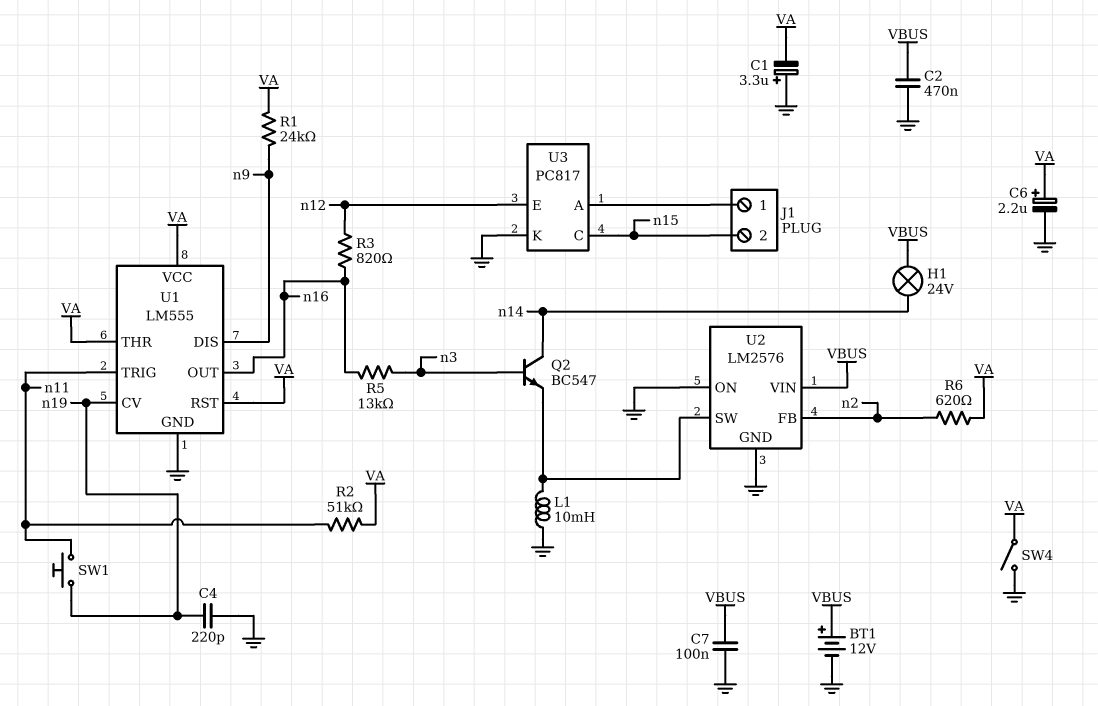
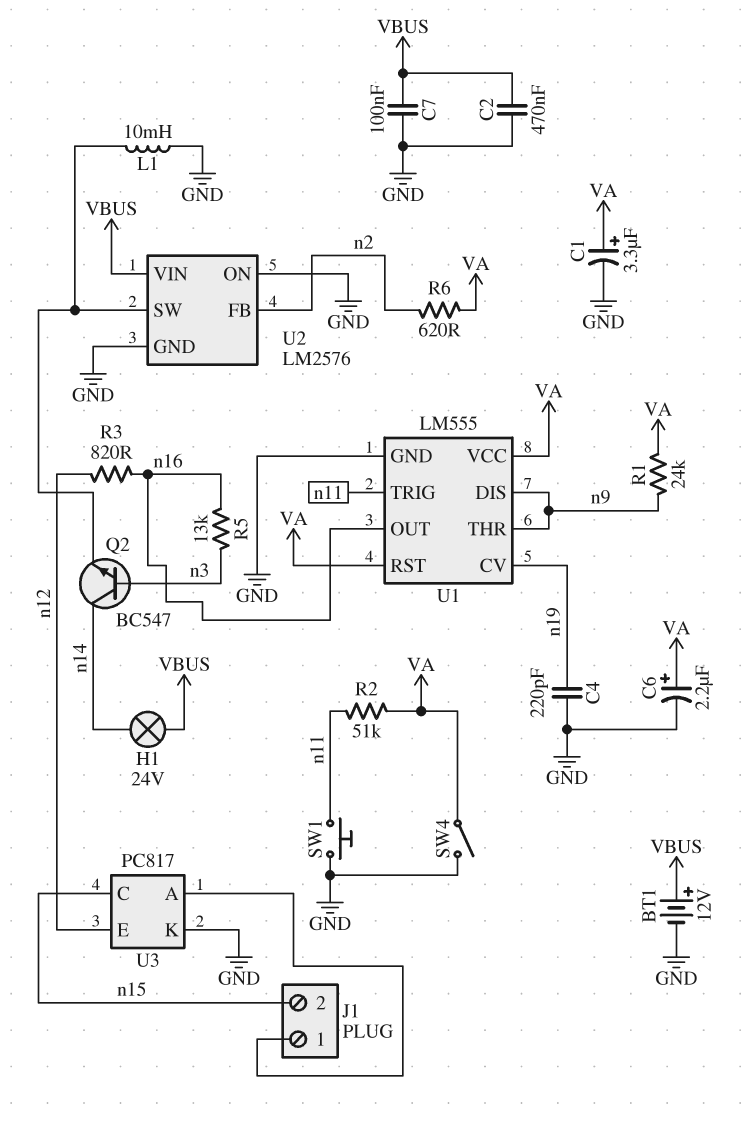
C1: 3.3uF (plus GND, minus VA) -> 3.3uF (plus VA, minus GND)
SW1: button (n11, n19) -> button (GND, n11)
U1 pin THR: VA -> n9

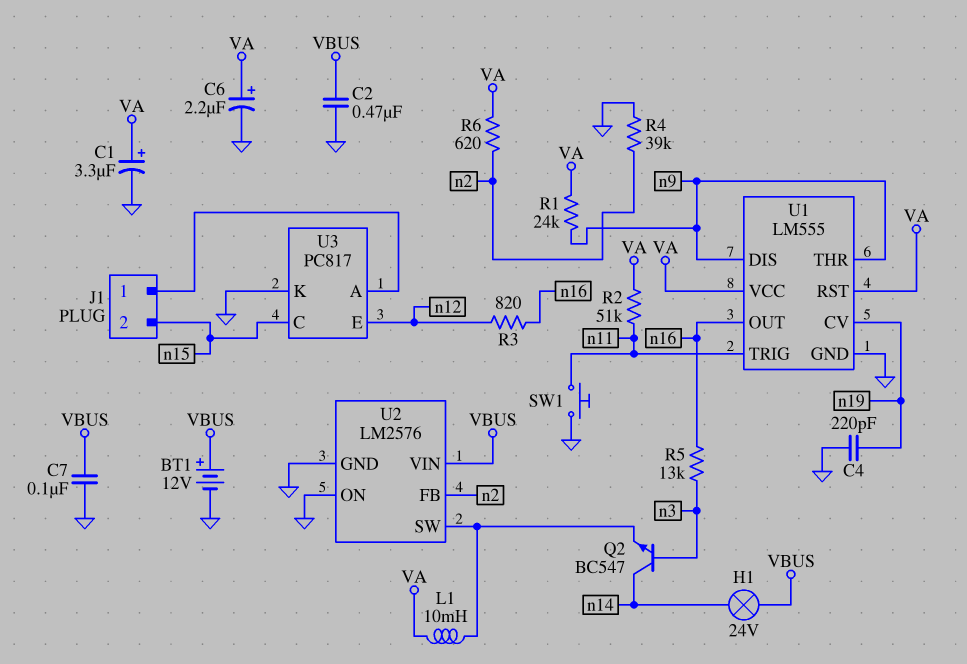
L1: 10mH (GND, U2/SW) -> 10mH (U2/SW, VA)
R4: none -> 39k (GND, n2)
SW4: switch (GND, VA) -> none

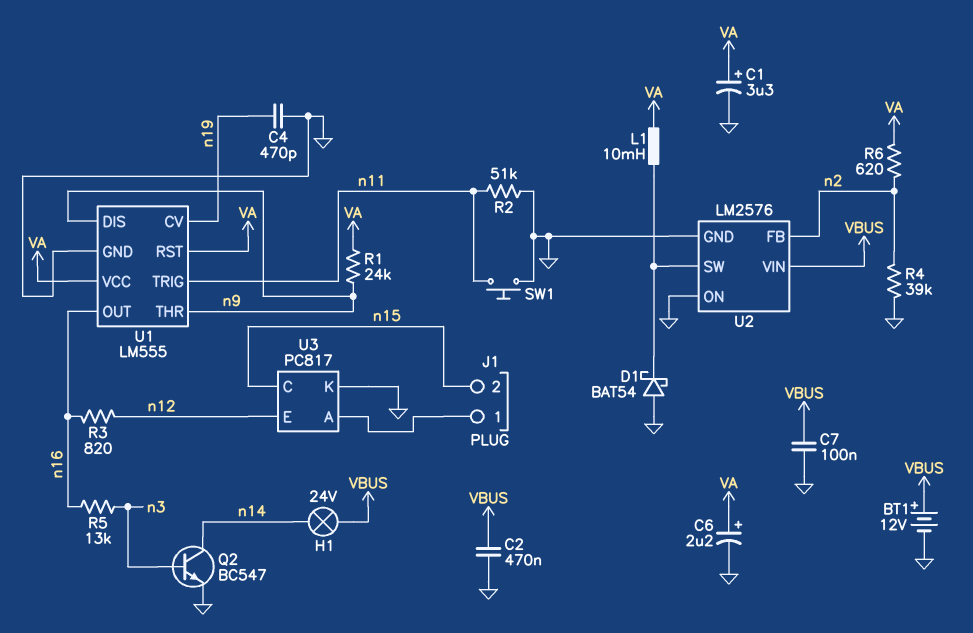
C4: 220pF (GND, n19) -> 470pF (GND, n19)
D1: none -> schottky BAT54 (A GND, K U2/SW)
Q2: NPN BC547 (B n3, C n14, E U2/SW) -> NPN BC547 (B n3, C n14, E GND)
R2: 51k (VA, n11) -> 51k (GND, n11)

